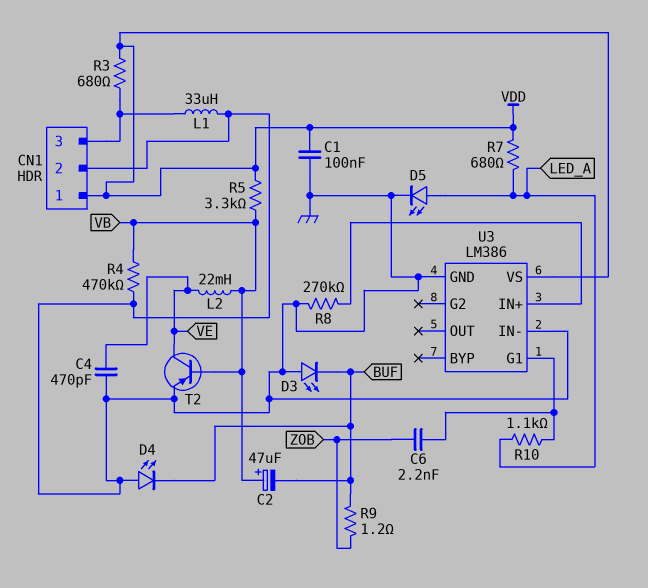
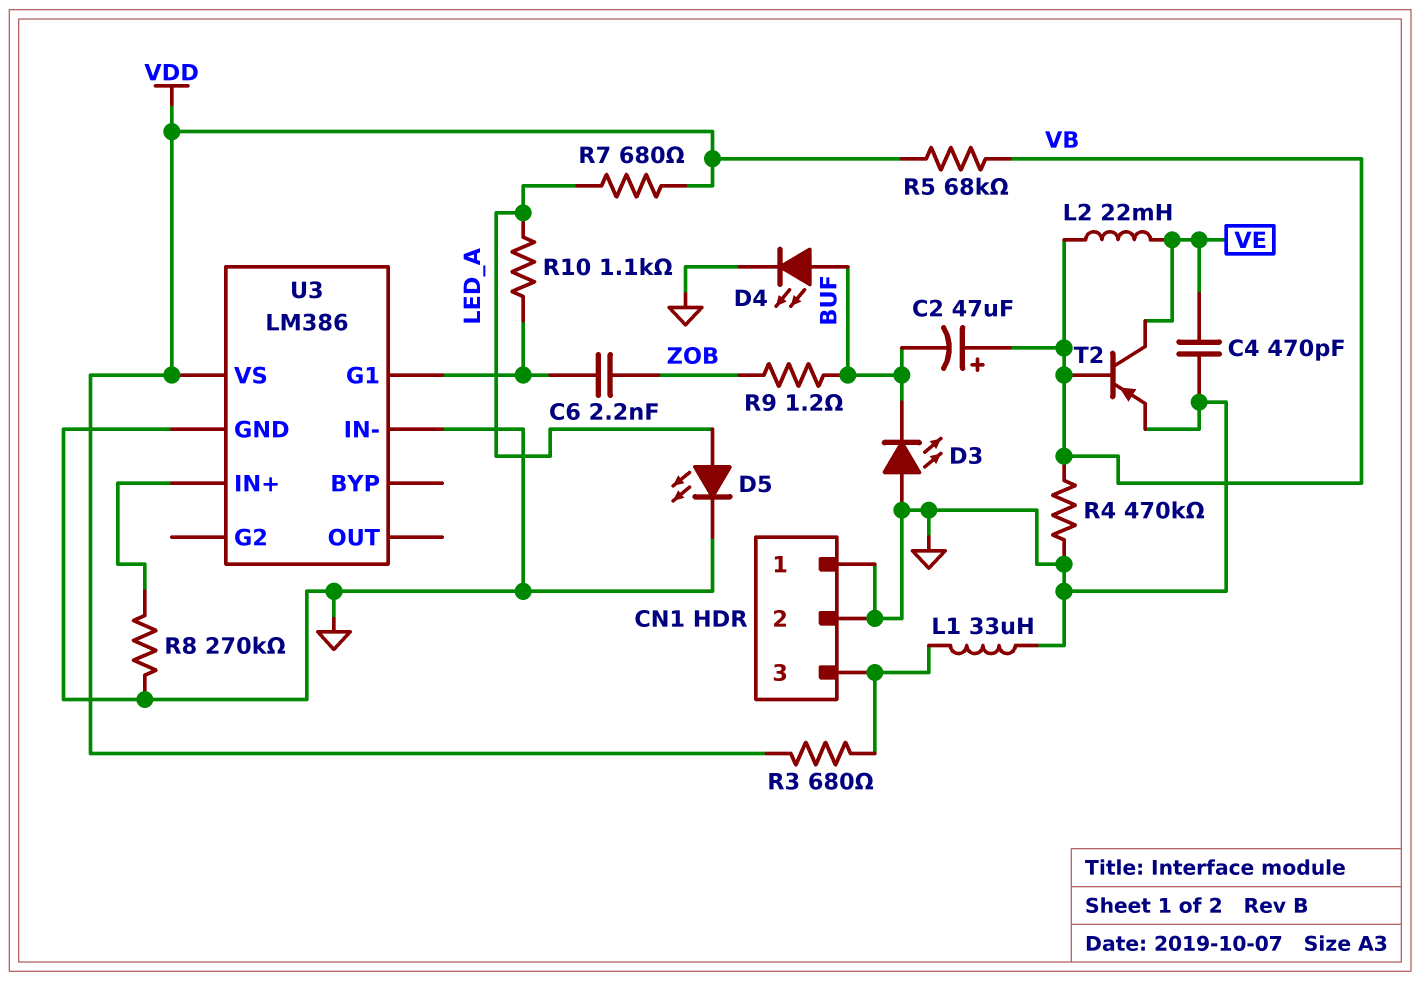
C1: 100nF (GND, VDD) -> none
CN1 pin 1: VDD -> GND
D4: LED (A GND, K BUF) -> LED (A BUF, K GND)
R5: 3.3k (VB, VDD) -> 68k (VB, VDD)

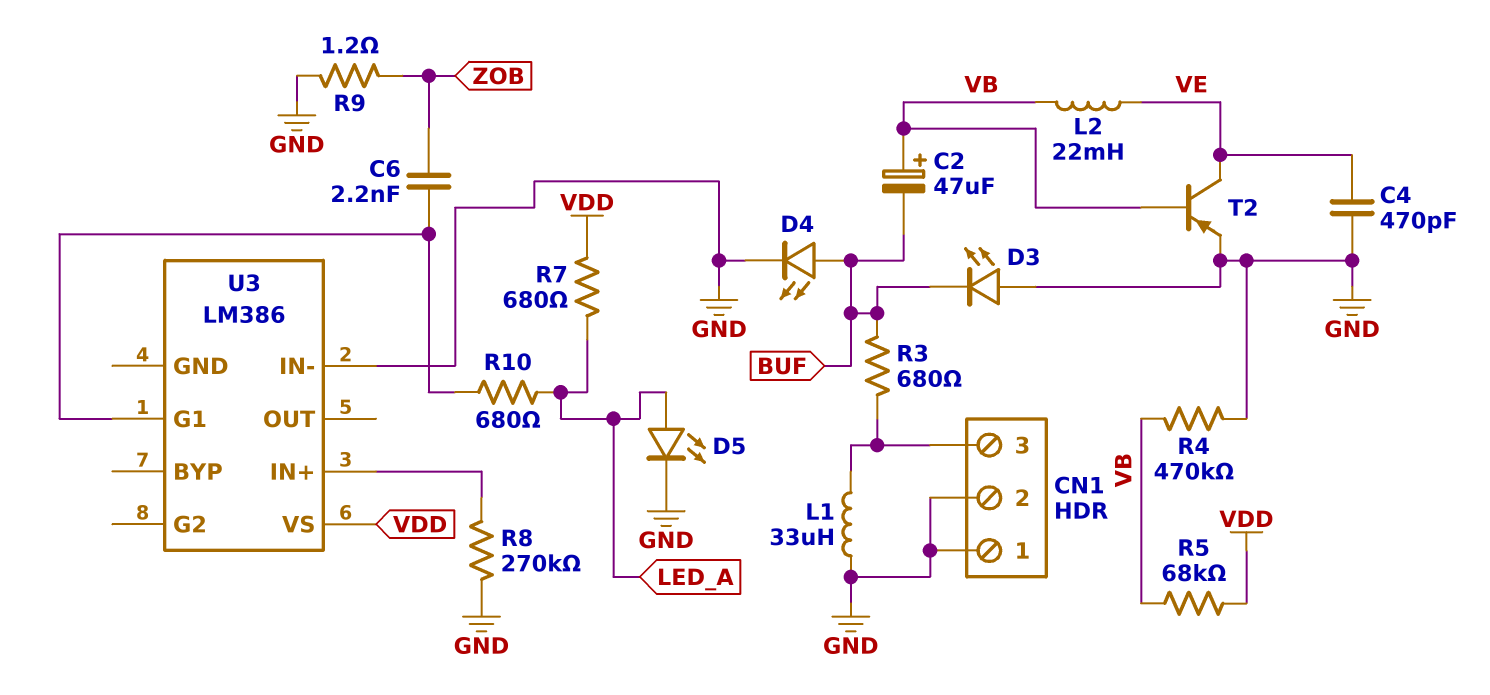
R3: 680 (CN1/3, VDD) -> 680 (BUF, CN1/3)
R9: 1.2 (BUF, ZOB) -> 1.2 (GND, ZOB)
R10: 1.1k (LED_A, U3/G1) -> 680 (LED_A, U3/G1)
U3 pin GND: GND -> none

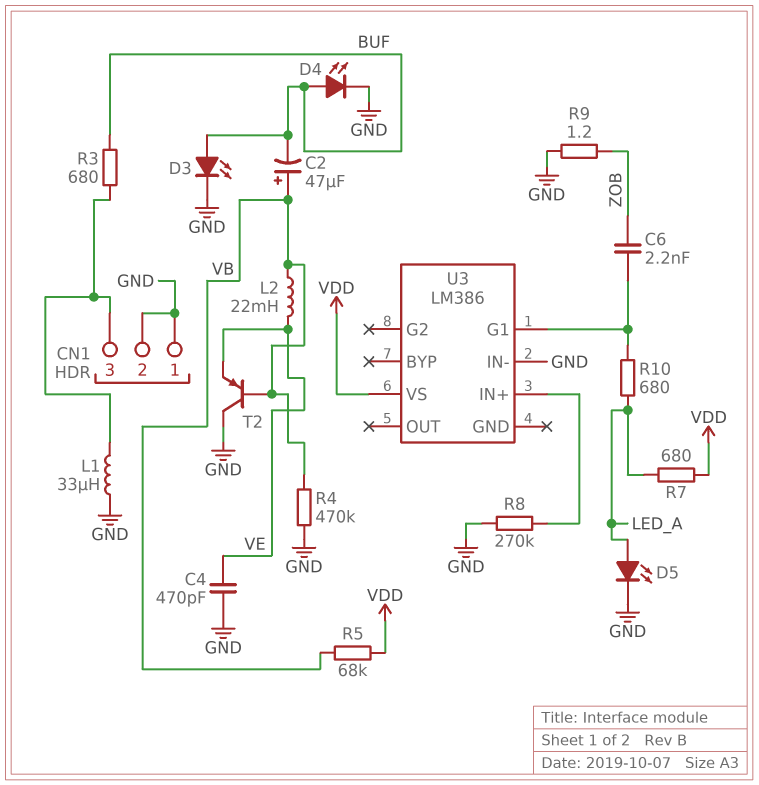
D3: LED (A GND, K BUF) -> LED (A BUF, K GND)
T2: PNP (B VB, C VE, E GND) -> PNP (B VB, C GND, E VE)

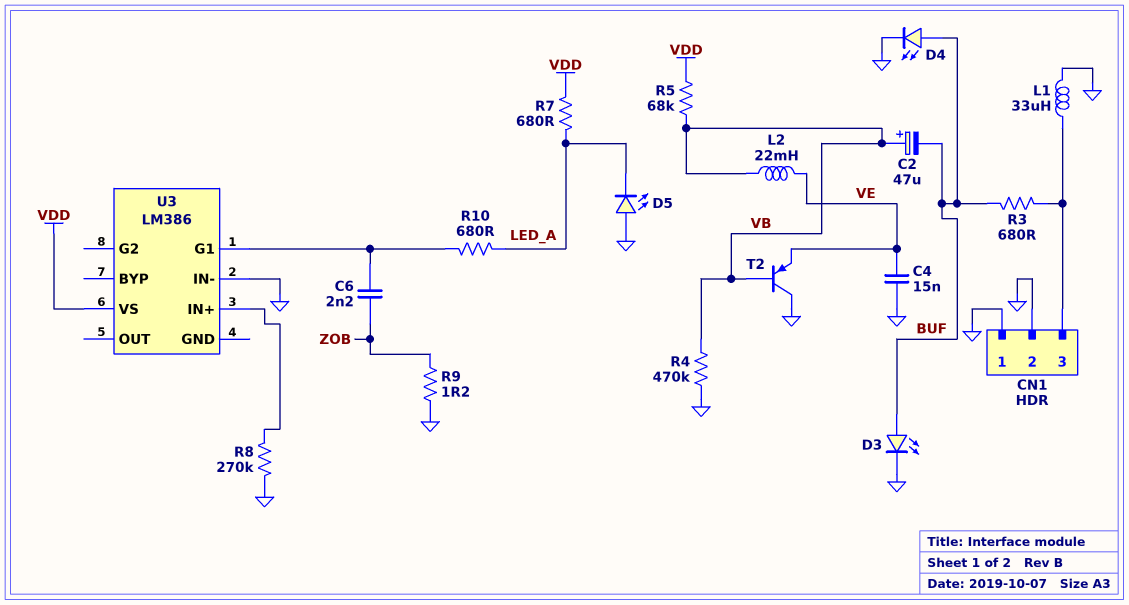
C4: 470pF (GND, VE) -> 15nF (GND, VE)
D5: LED (A LED_A, K GND) -> LED (A GND, K LED_A)

